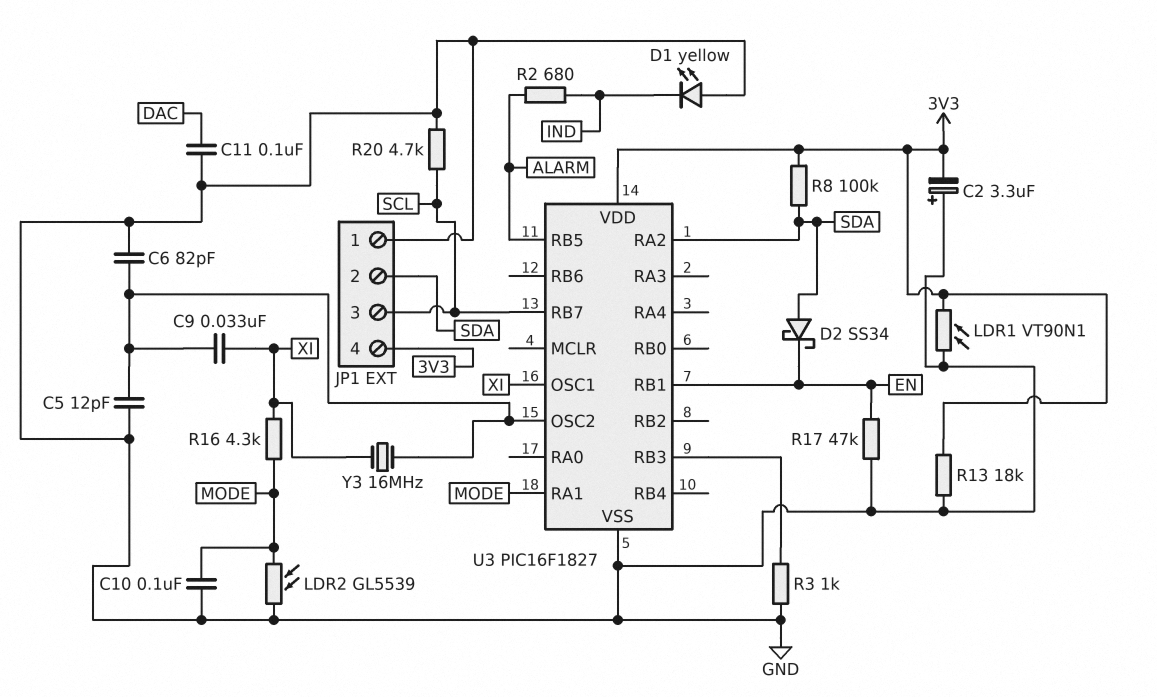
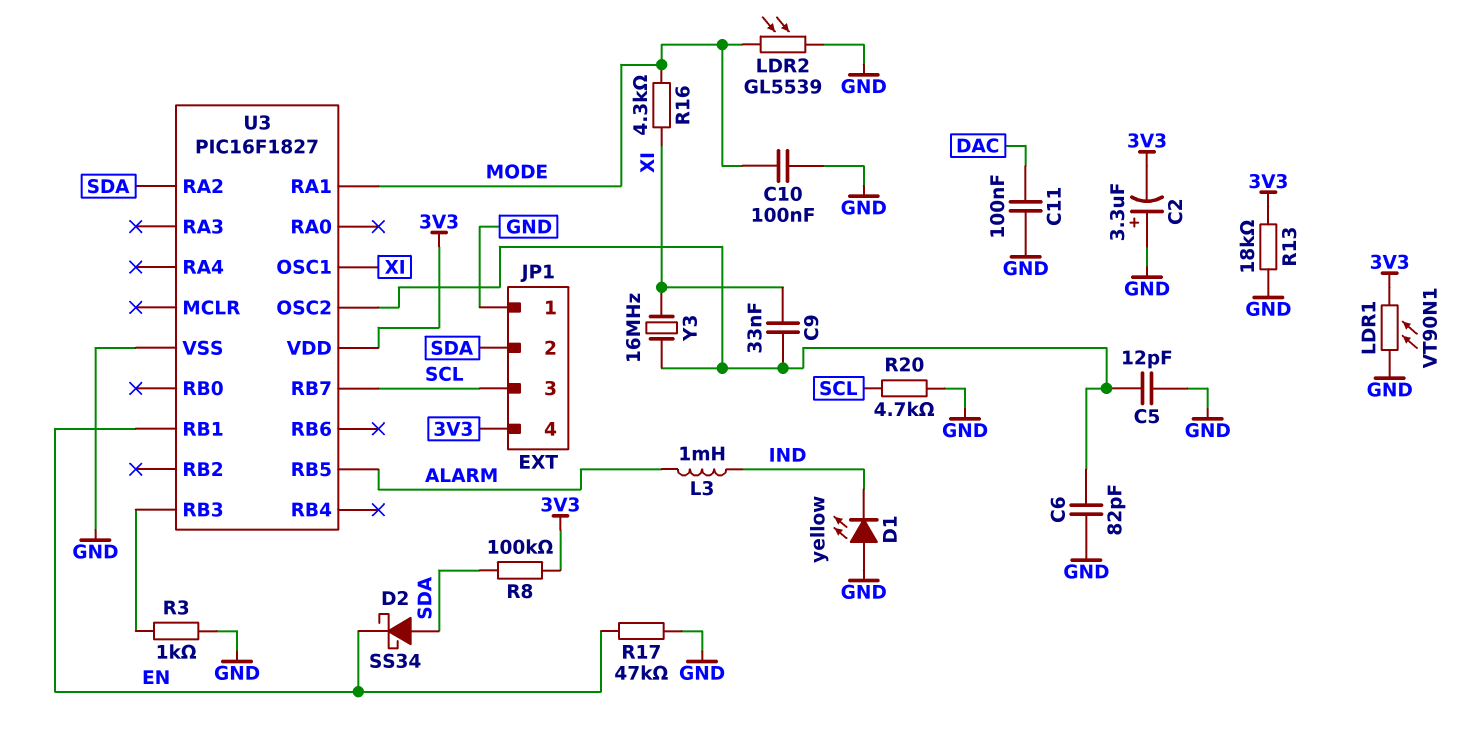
L3: none -> 1mH (ALARM, IND)
R2: 680 (ALARM, IND) -> none

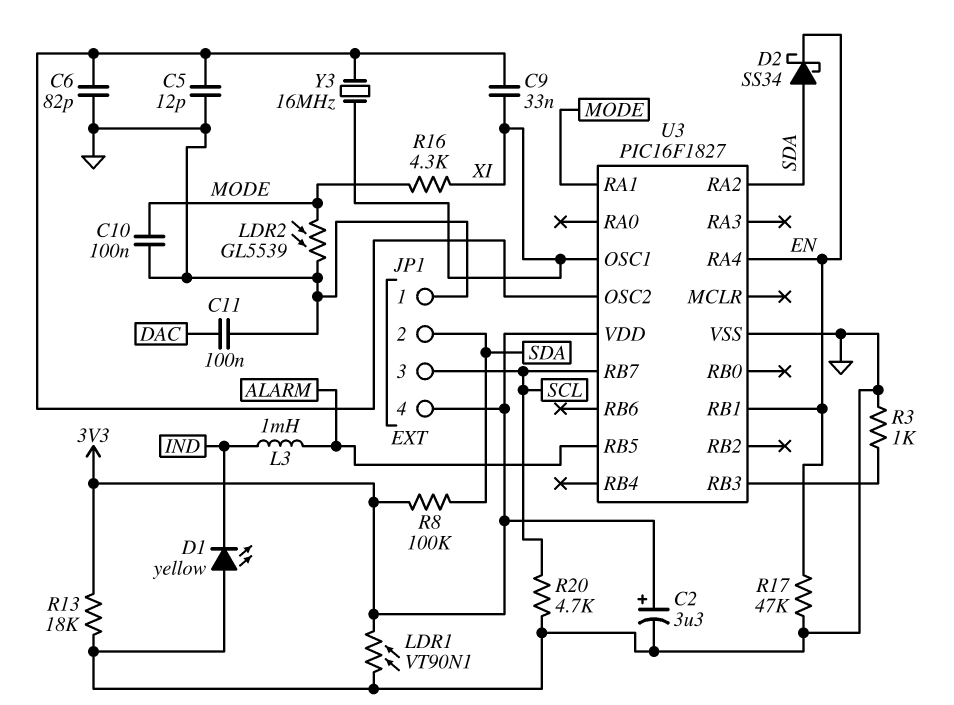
C2: 3.3uF (plus GND, minus 3V3) -> 3.3uF (plus 3V3, minus GND)
U3 pin RA4: none -> EN

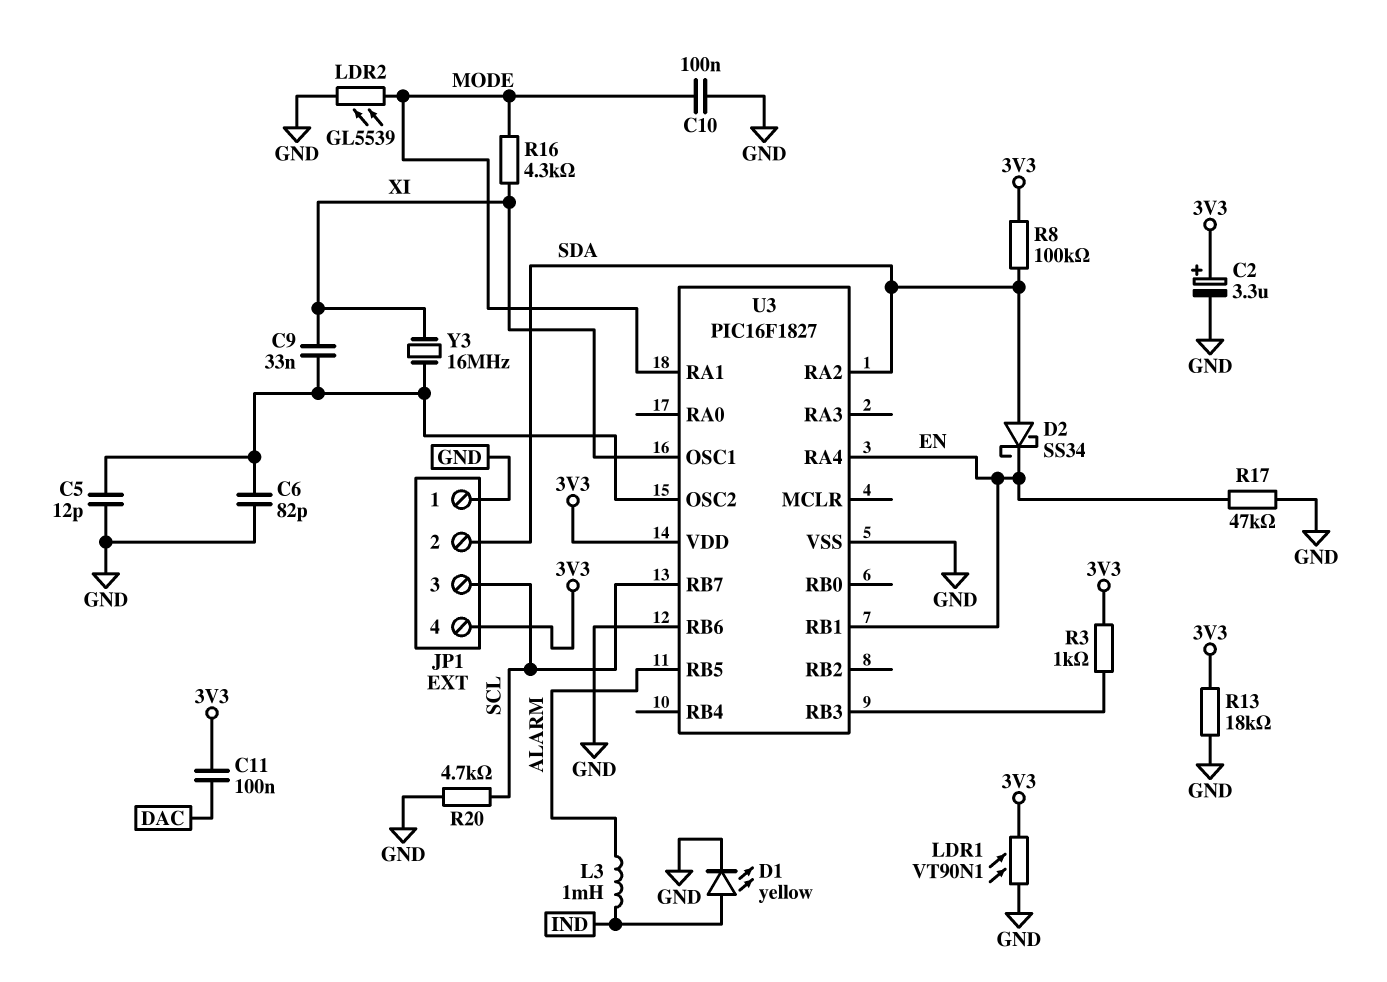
C11: 100nF (DAC, GND) -> 100nF (3V3, DAC)
D1: LED yellow (A GND, K IND) -> LED yellow (A IND, K GND)
R3: 1k (GND, U3/RB3) -> 1k (3V3, U3/RB3)
U3 pin RB6: none -> GND

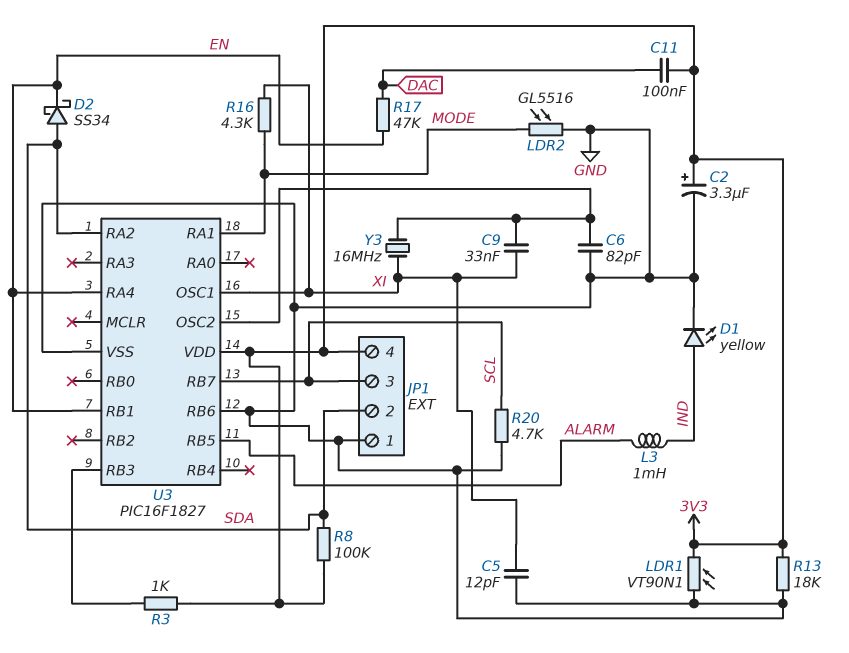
C5: 12pF (GND, U3/OSC2) -> 12pF (GND, XI)
C10: 100nF (GND, MODE) -> none
LDR2: GL5539 (GND, MODE) -> GL5516 (GND, MODE)
R17: 47k (EN, GND) -> 47k (DAC, EN)

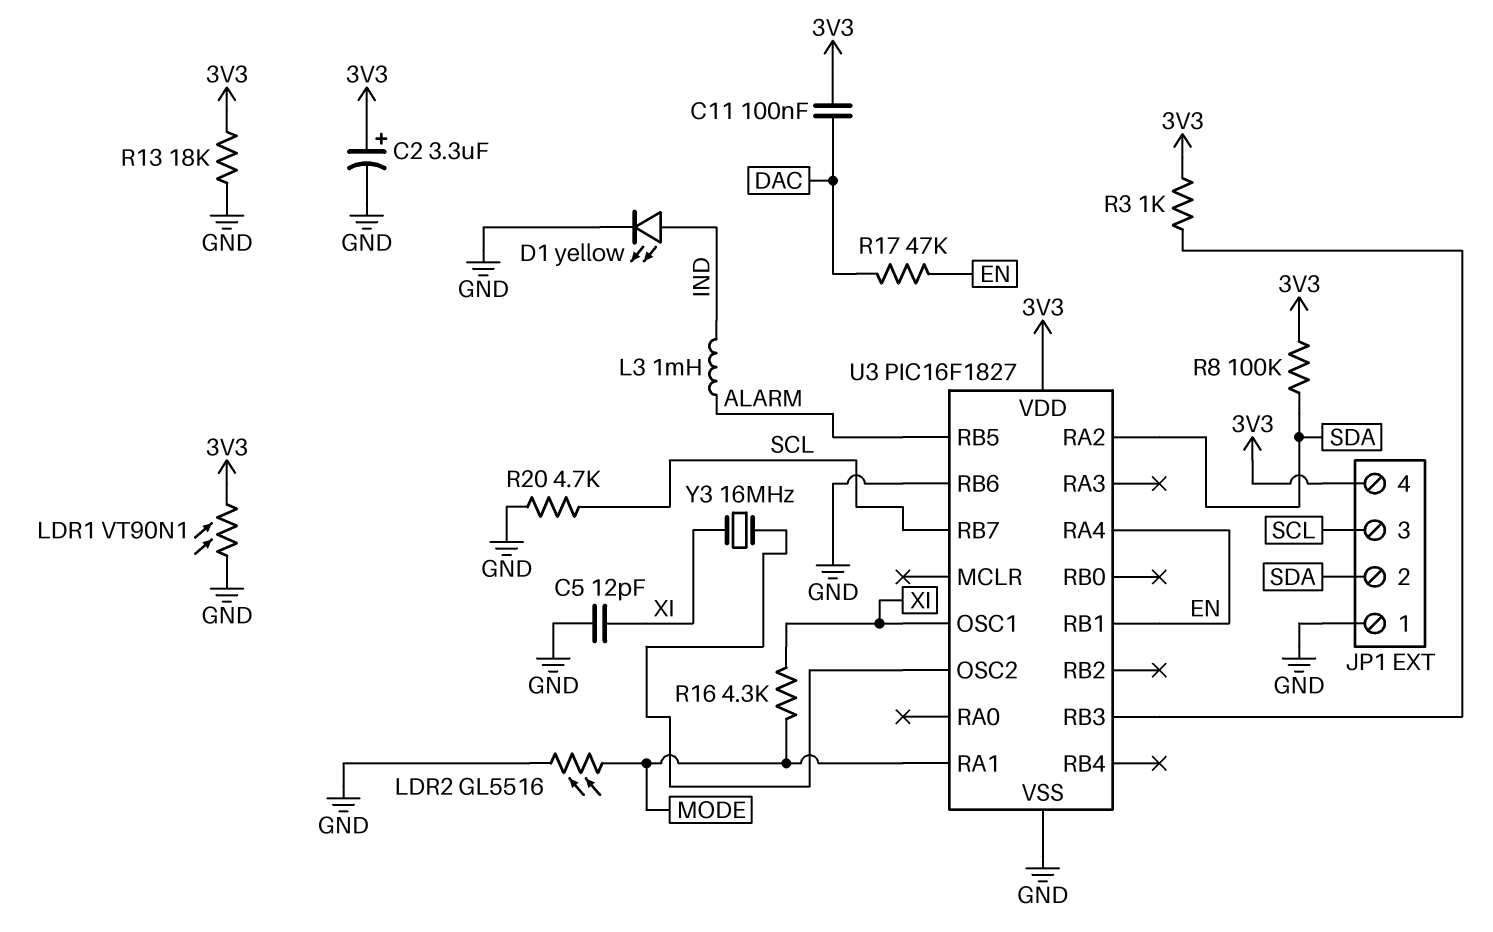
C6: 82pF (GND, U3/OSC2) -> none
C9: 33nF (U3/OSC2, XI) -> none
D2: schottky SS34 (A SDA, K EN) -> none

